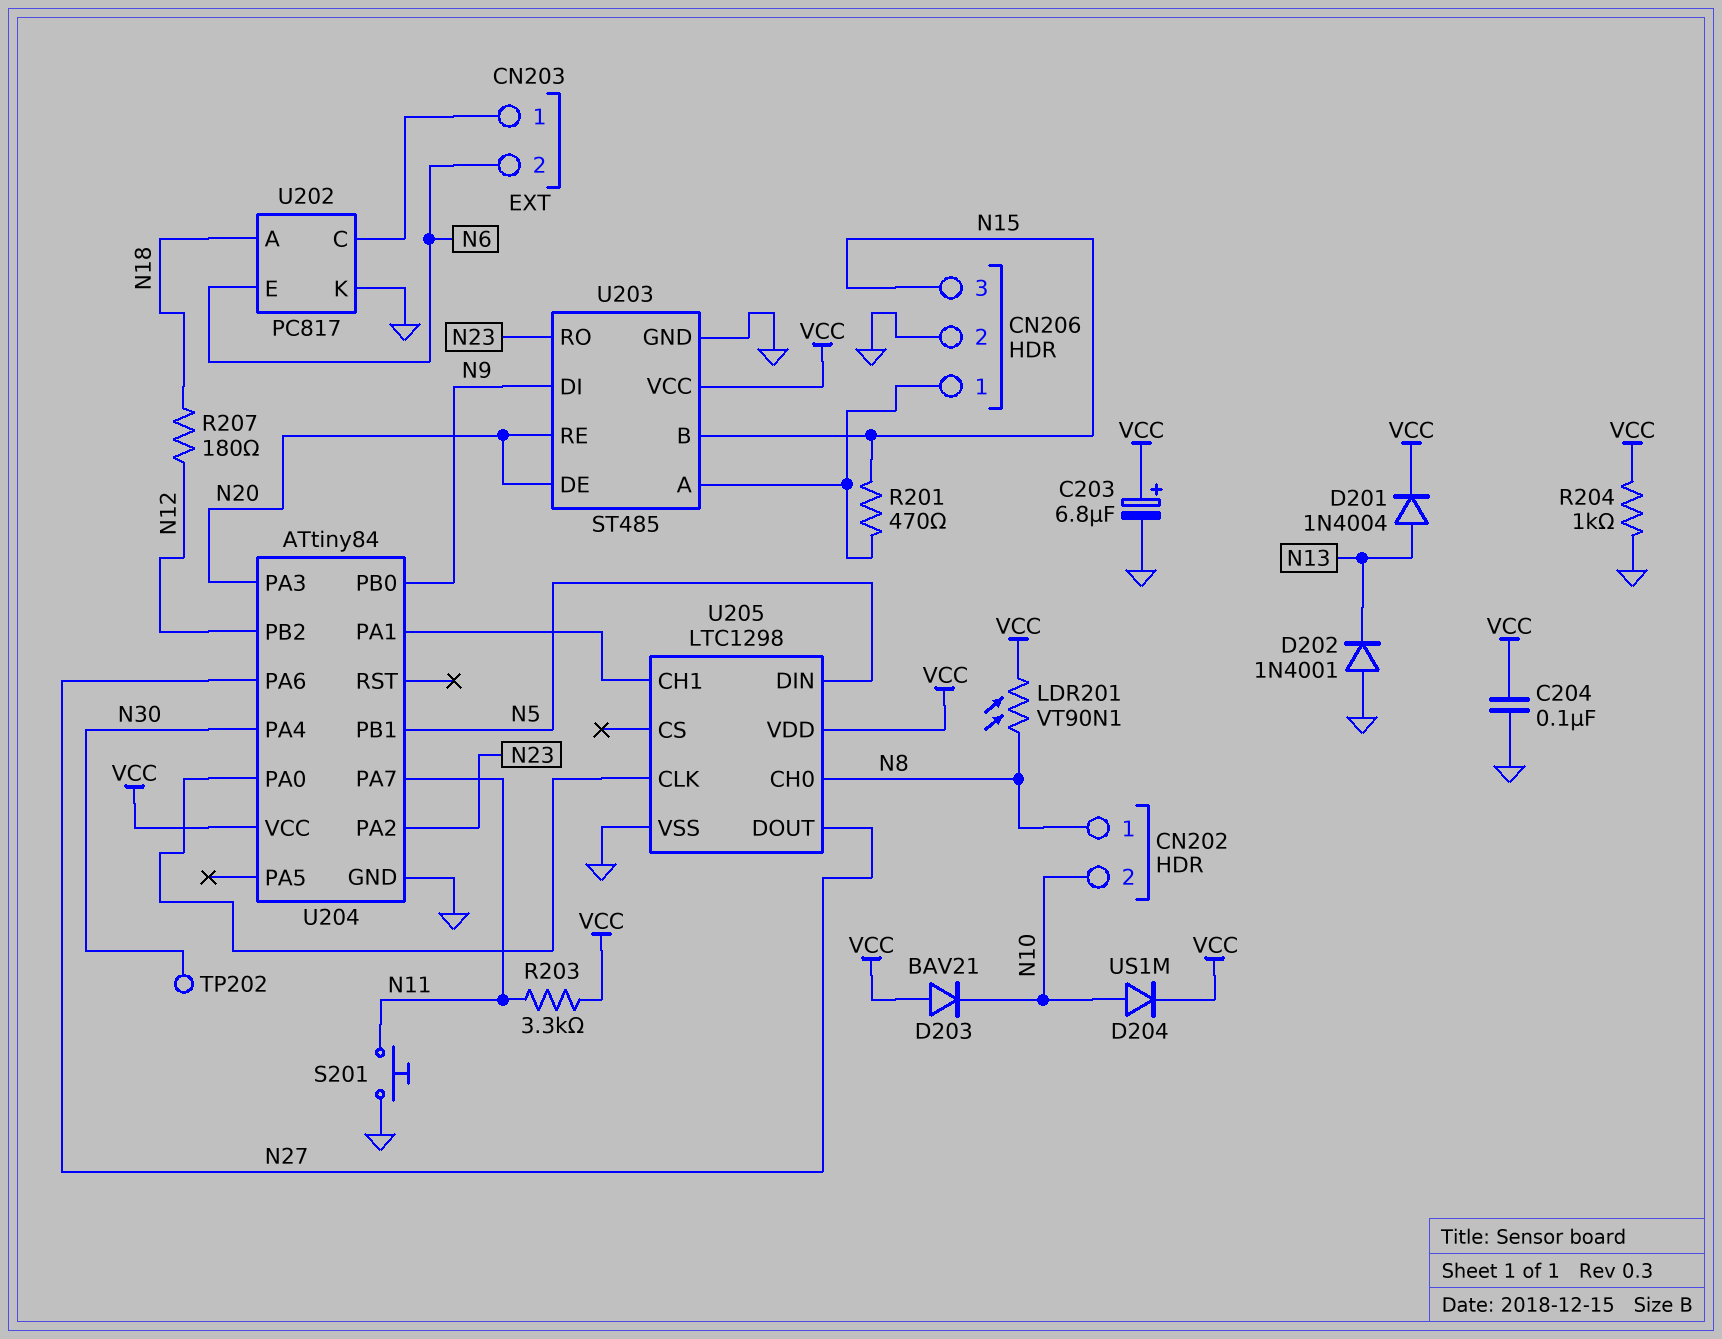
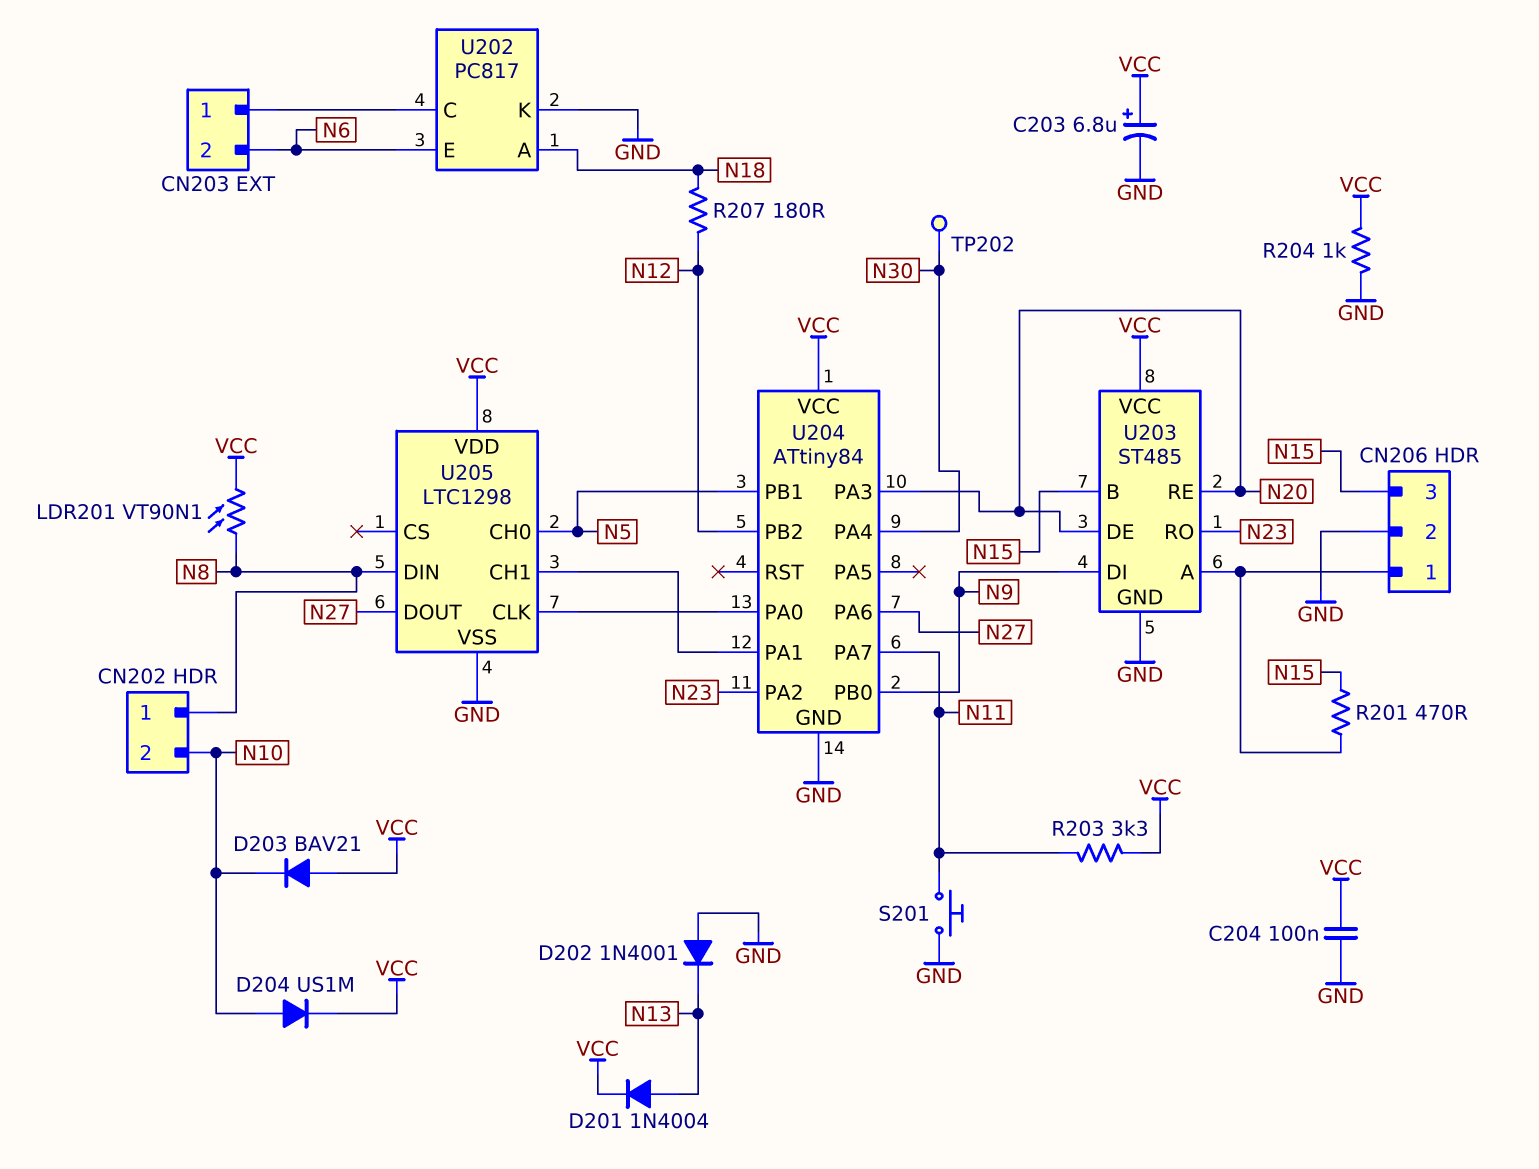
U205 pin CH0: N8 -> N5
U205 pin DIN: N5 -> N8

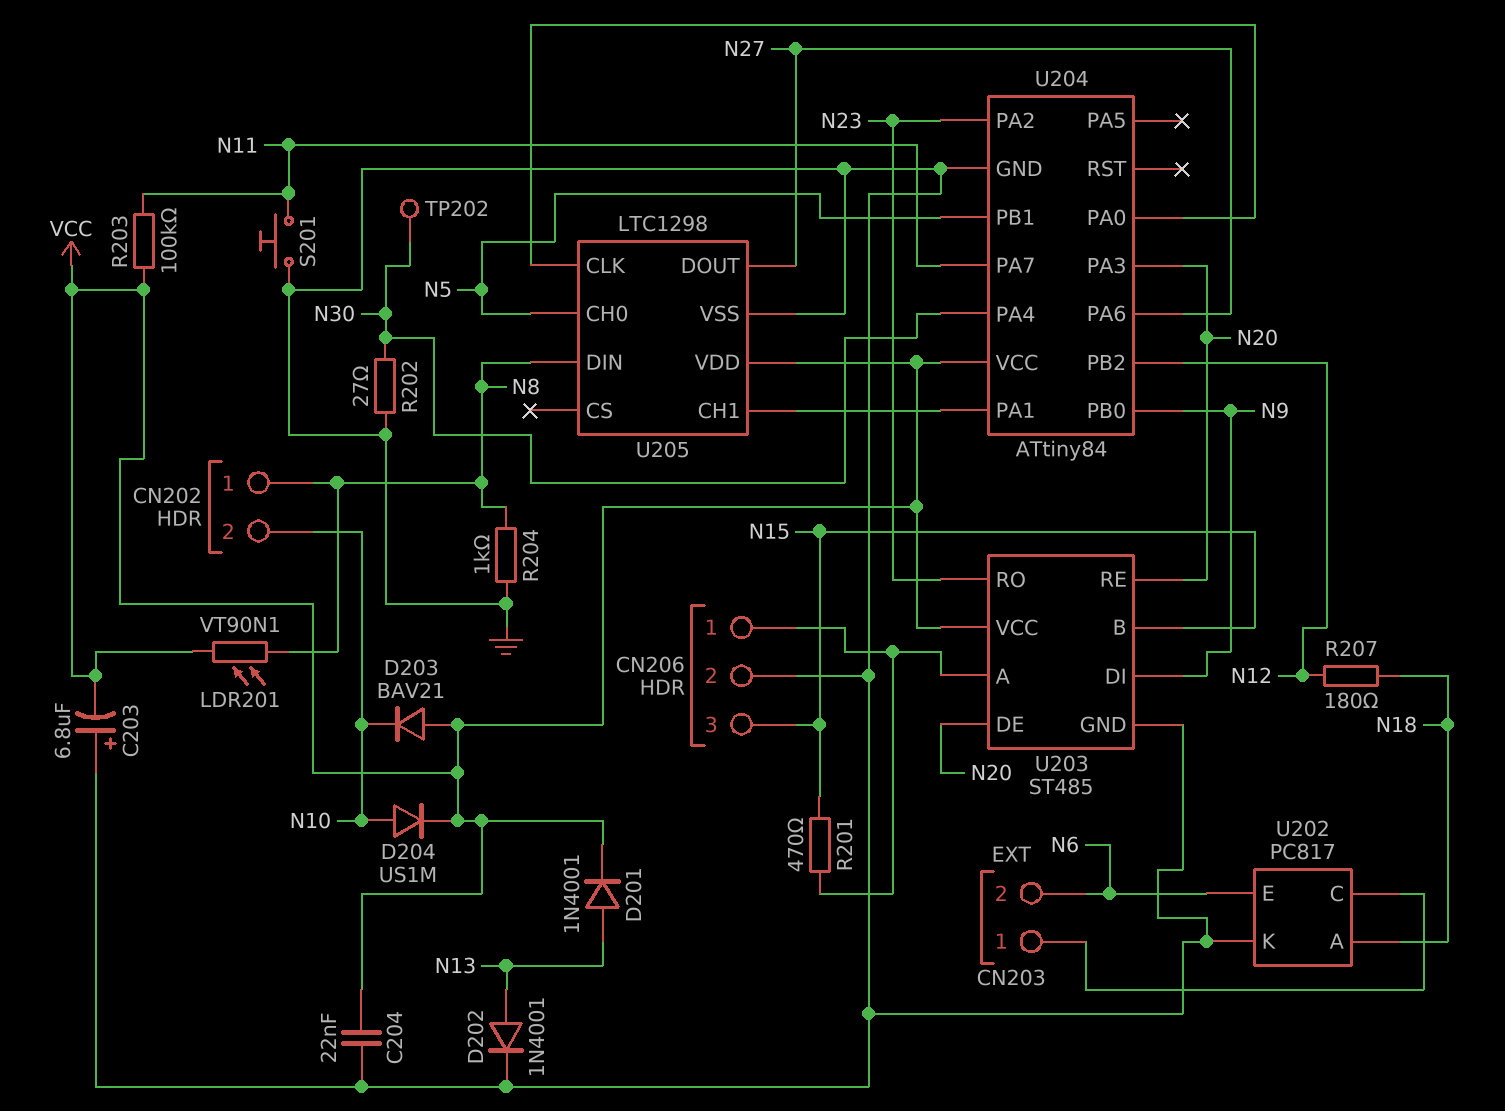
C203: 6.8uF (plus VCC, minus GND) -> 6.8uF (plus GND, minus VCC)
C204: 100nF (GND, VCC) -> 22nF (GND, VCC)
D201: diode 1N4004 (A N13, K VCC) -> diode 1N4001 (A N13, K VCC)
D202: diode 1N4001 (A GND, K N13) -> diode 1N4001 (A N13, K GND)
R202: none -> 27 (GND, N30)
R203: 3.3k (N11, VCC) -> 100k (N11, VCC)
R204: 1k (GND, VCC) -> 1k (GND, N8)

